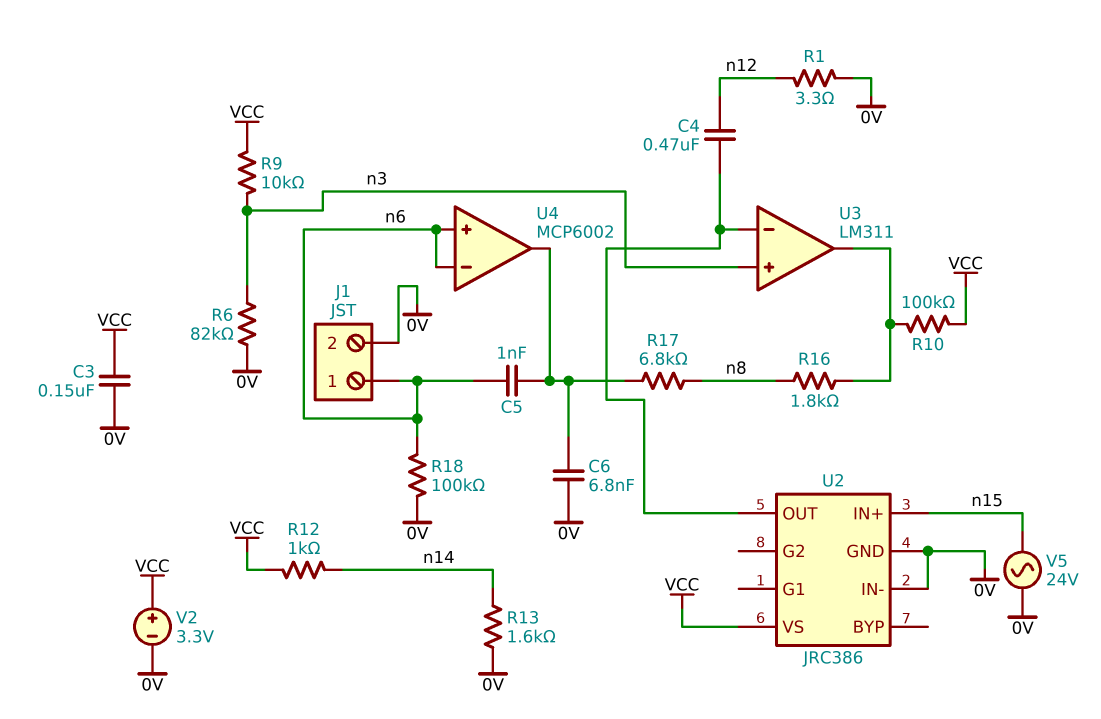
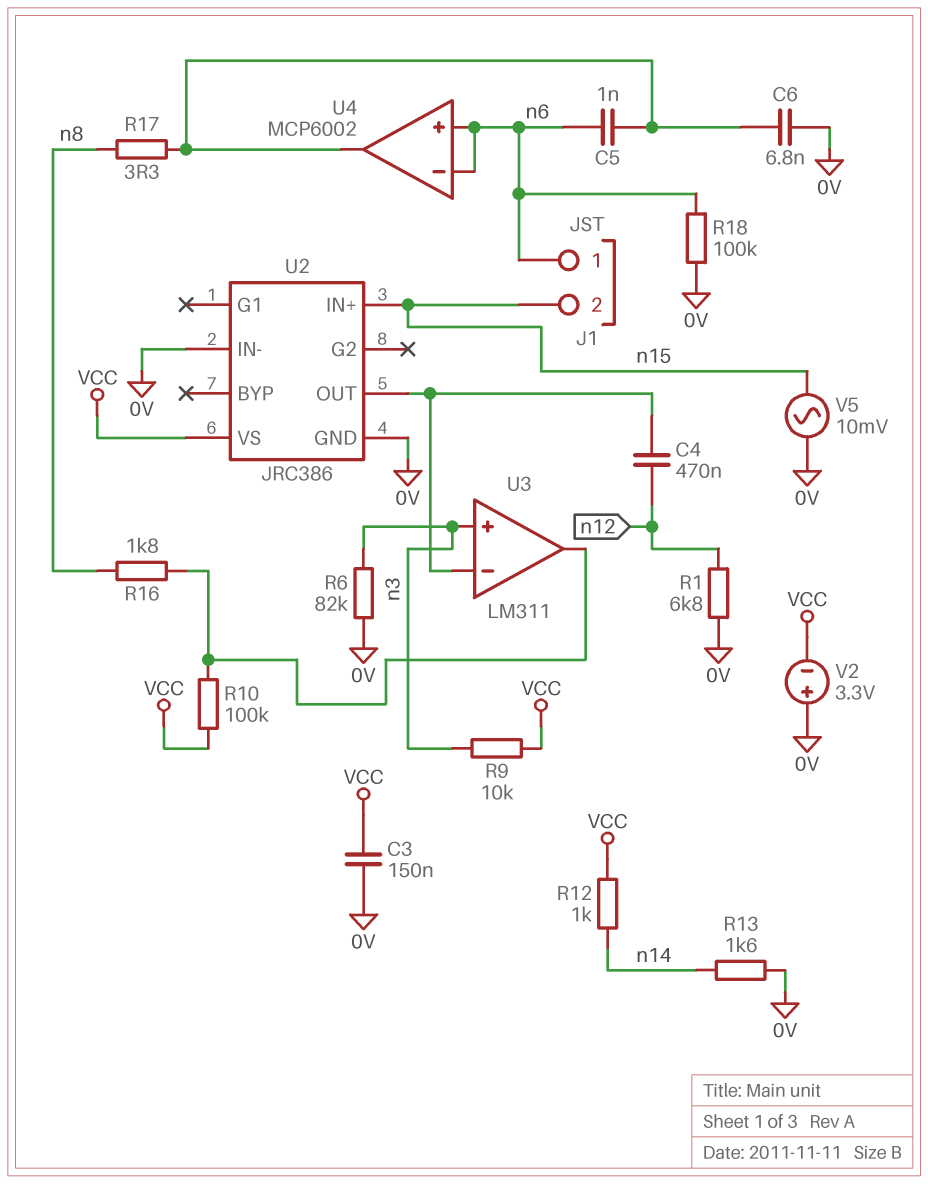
J1 pin 2: 0V -> n15
R1: 3.3 (0V, n12) -> 6.8k (0V, n12)
R17: 6.8k (U4/out, n8) -> 3.3 (U4/out, n8)
V2: 3.3V (plus VCC, minus 0V) -> 3.3V (plus 0V, minus VCC)
V5: AC 24V (0V, n15) -> AC 10mV (0V, n15)

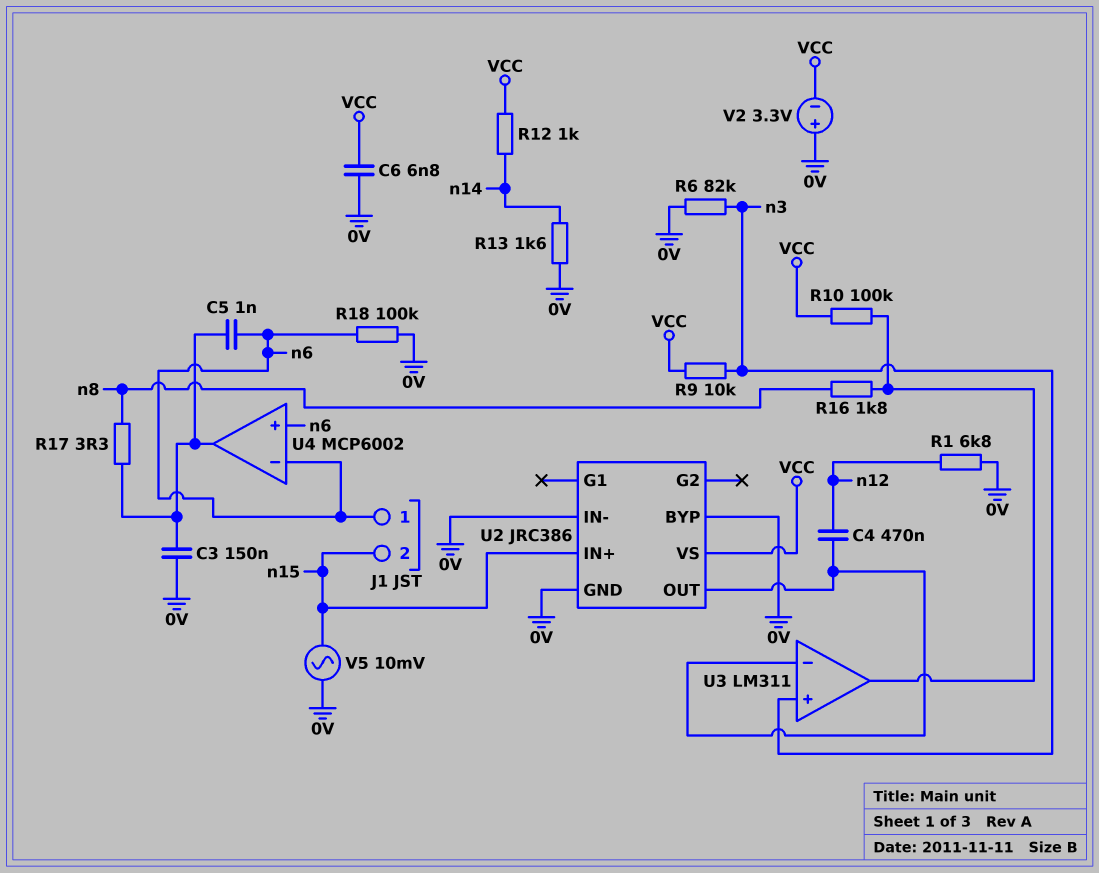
C3: 150nF (0V, VCC) -> 150nF (0V, U4/out)
C6: 6.8nF (0V, U4/out) -> 6.8nF (0V, VCC)
U2 pin BYP: none -> 0V

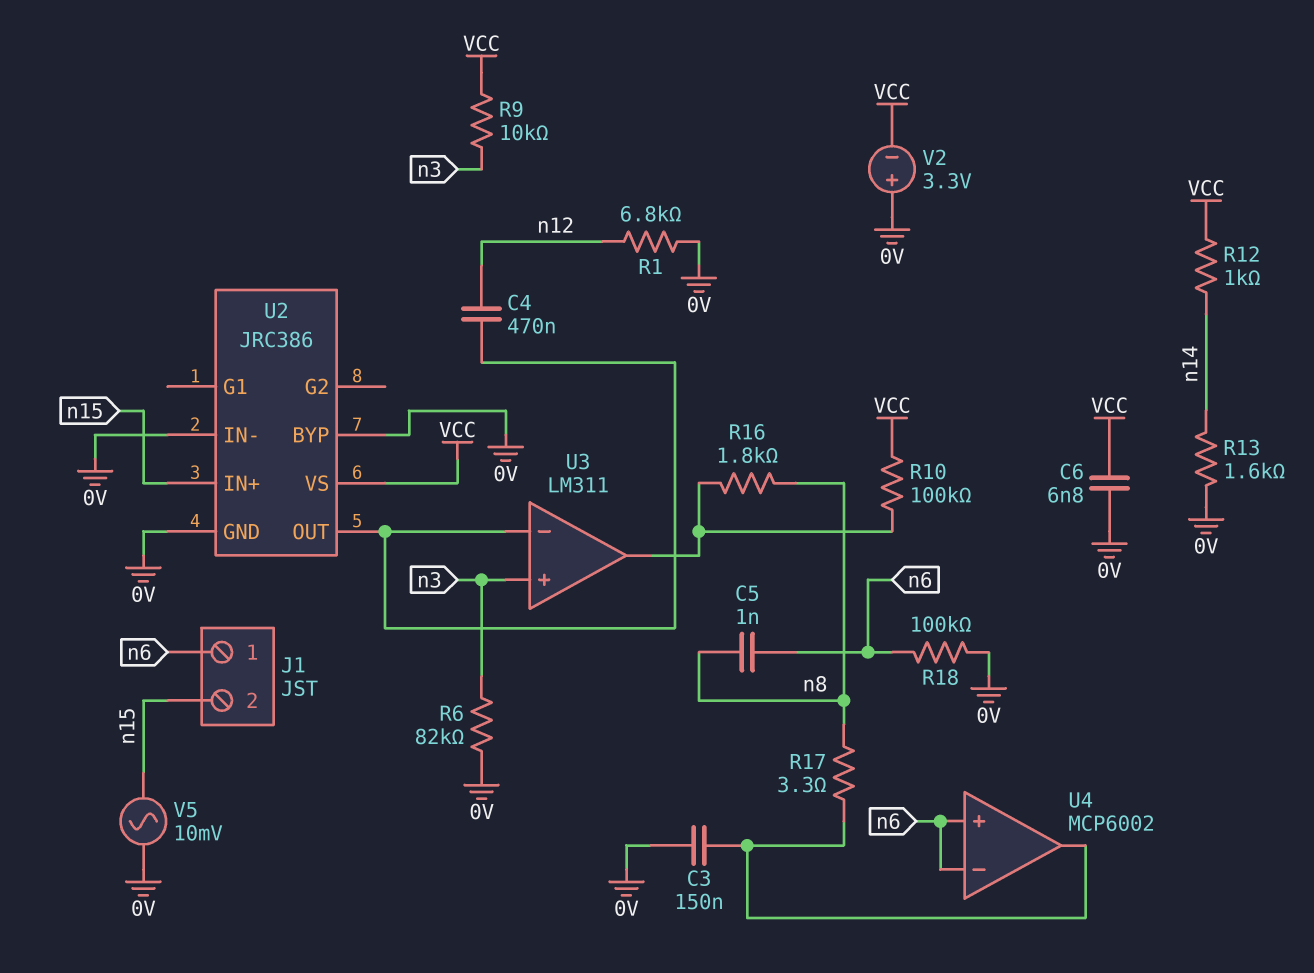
C5: 1nF (U4/out, n6) -> 1nF (n6, n8)

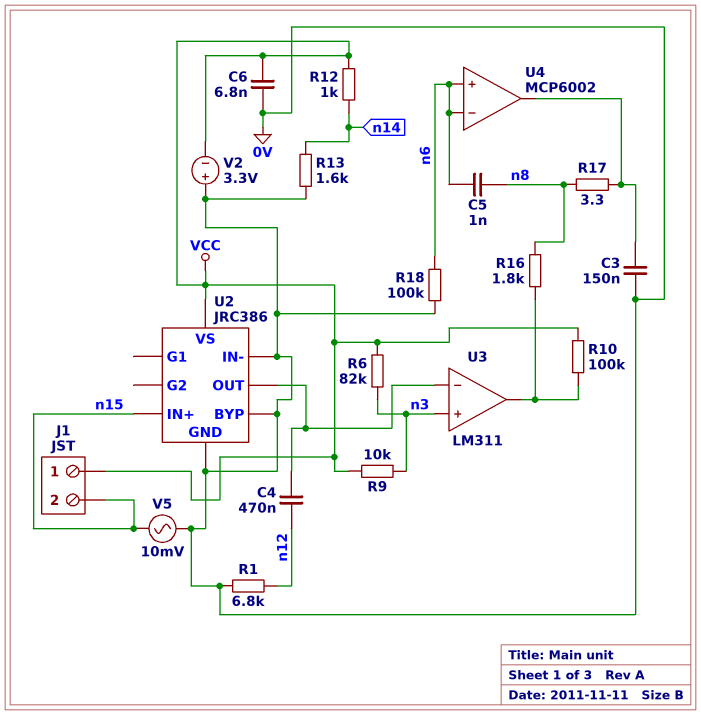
J1 pin 1: n6 -> VCC
R6: 82k (0V, n3) -> 82k (VCC, n3)

